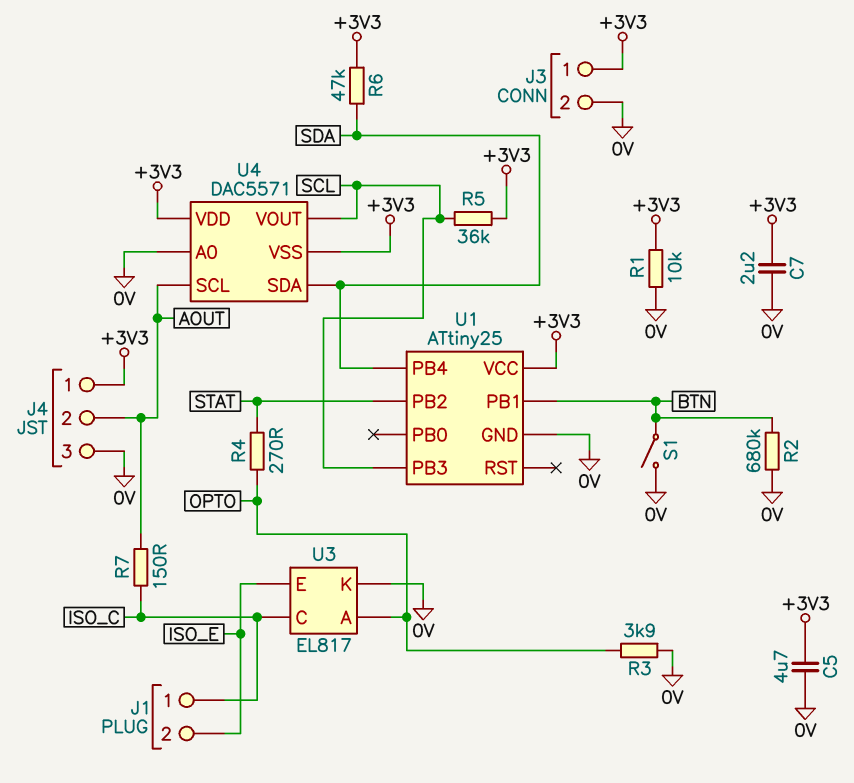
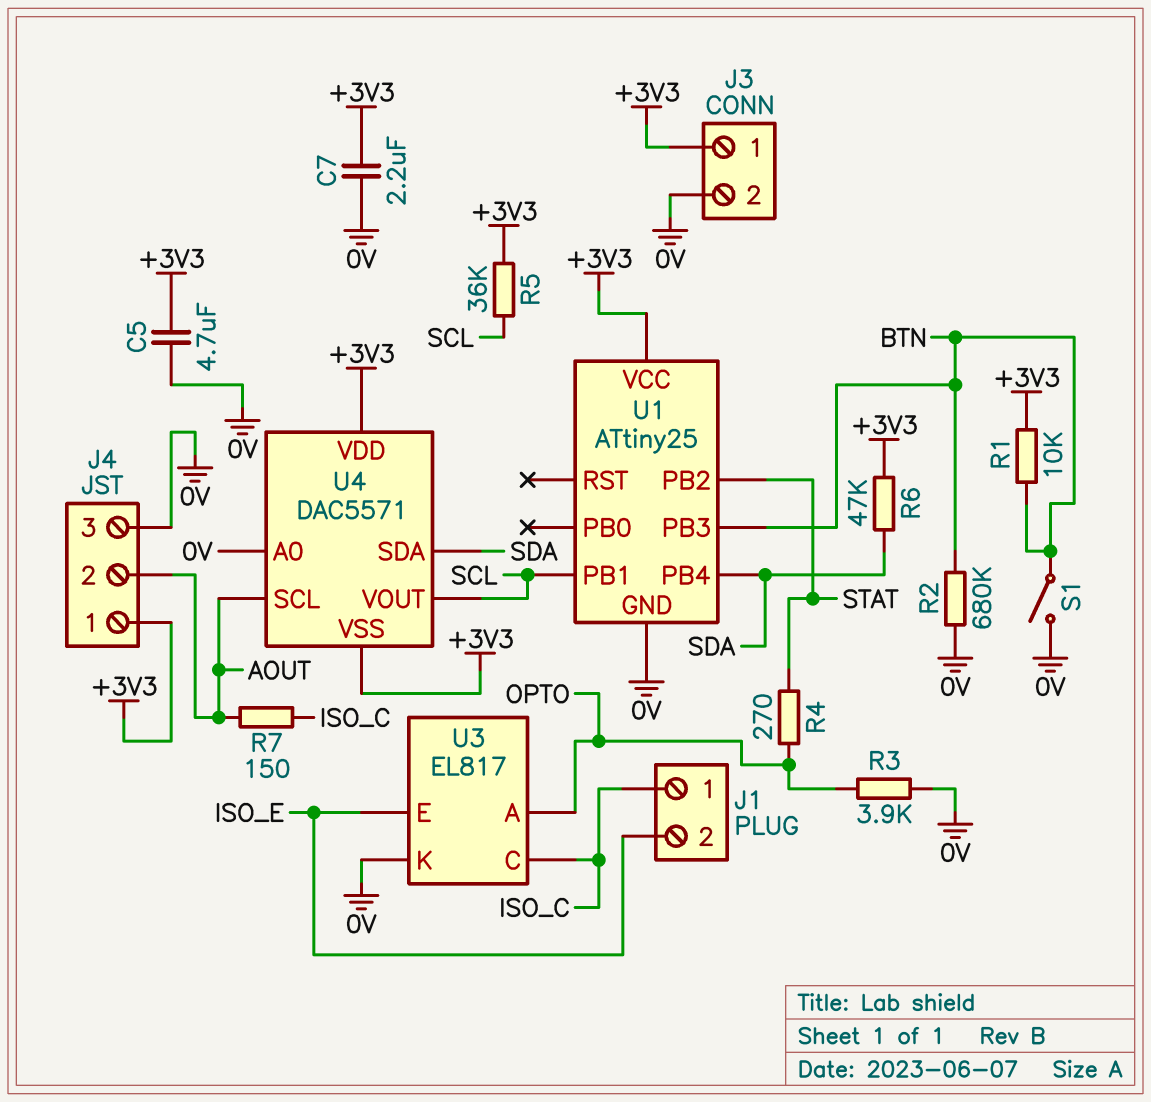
R1: 10k (+3V3, 0V) -> 10k (+3V3, BTN)
U1 pin PB1: BTN -> SCL
U1 pin PB3: SCL -> BTN

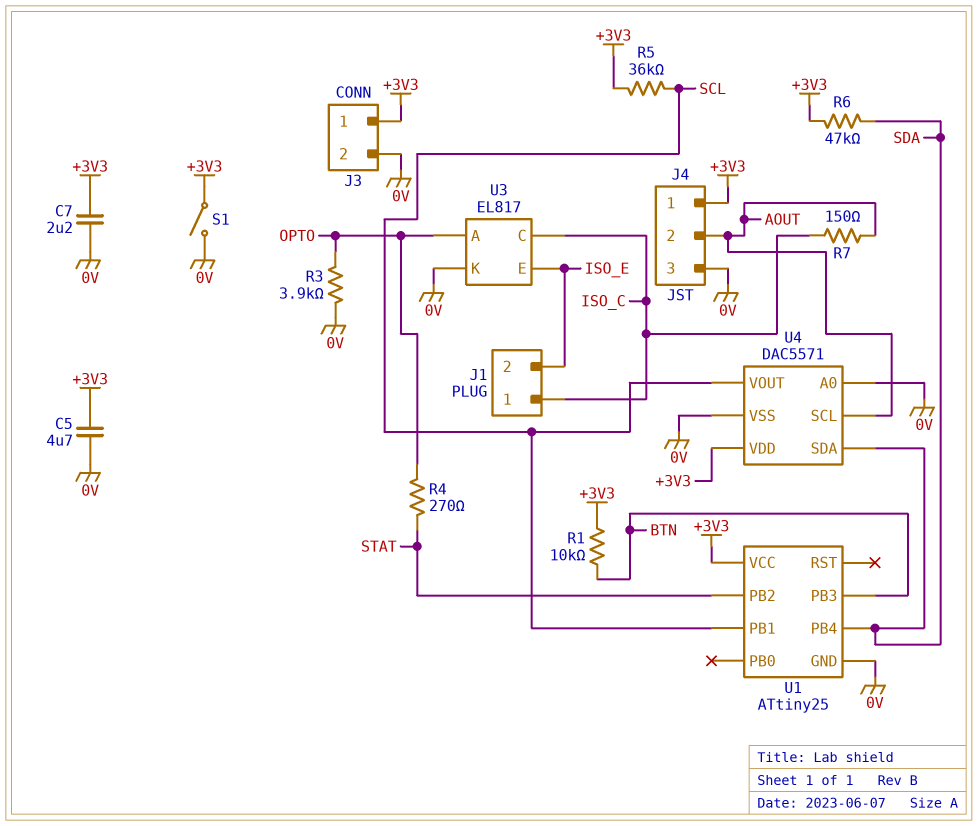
R2: 680k (0V, BTN) -> none
S1: switch (0V, BTN) -> switch (+3V3, 0V)
U4 pin VSS: +3V3 -> 0V

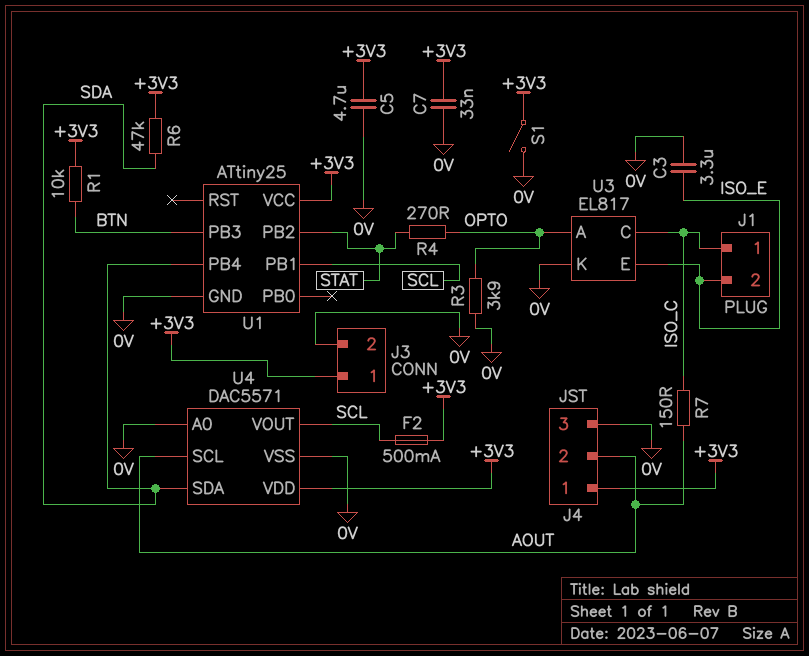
C3: none -> 3.3uF (0V, ISO_E)
C7: 2.2uF (+3V3, 0V) -> 33nF (+3V3, 0V)
F2: none -> 500mA (+3V3, SCL)
R5: 36k (+3V3, SCL) -> none

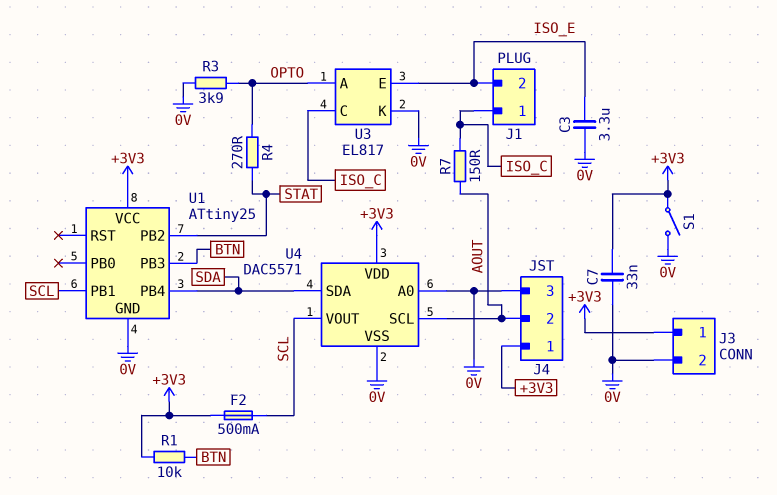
C5: 4.7uF (+3V3, 0V) -> none
R6: 47k (+3V3, SDA) -> none

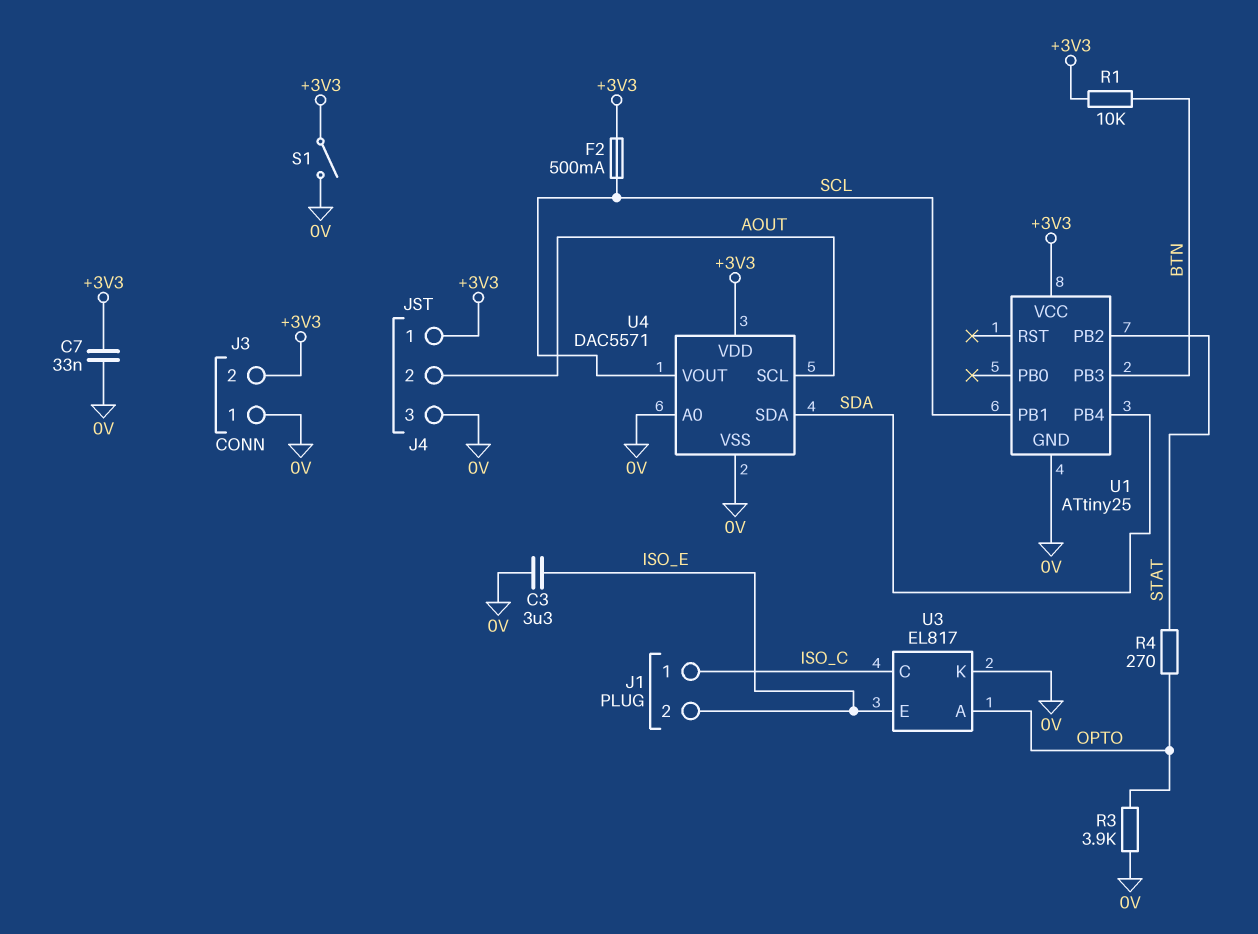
J3 pin 1: +3V3 -> 0V
J3 pin 2: 0V -> +3V3
R7: 150 (AOUT, ISO_C) -> none

